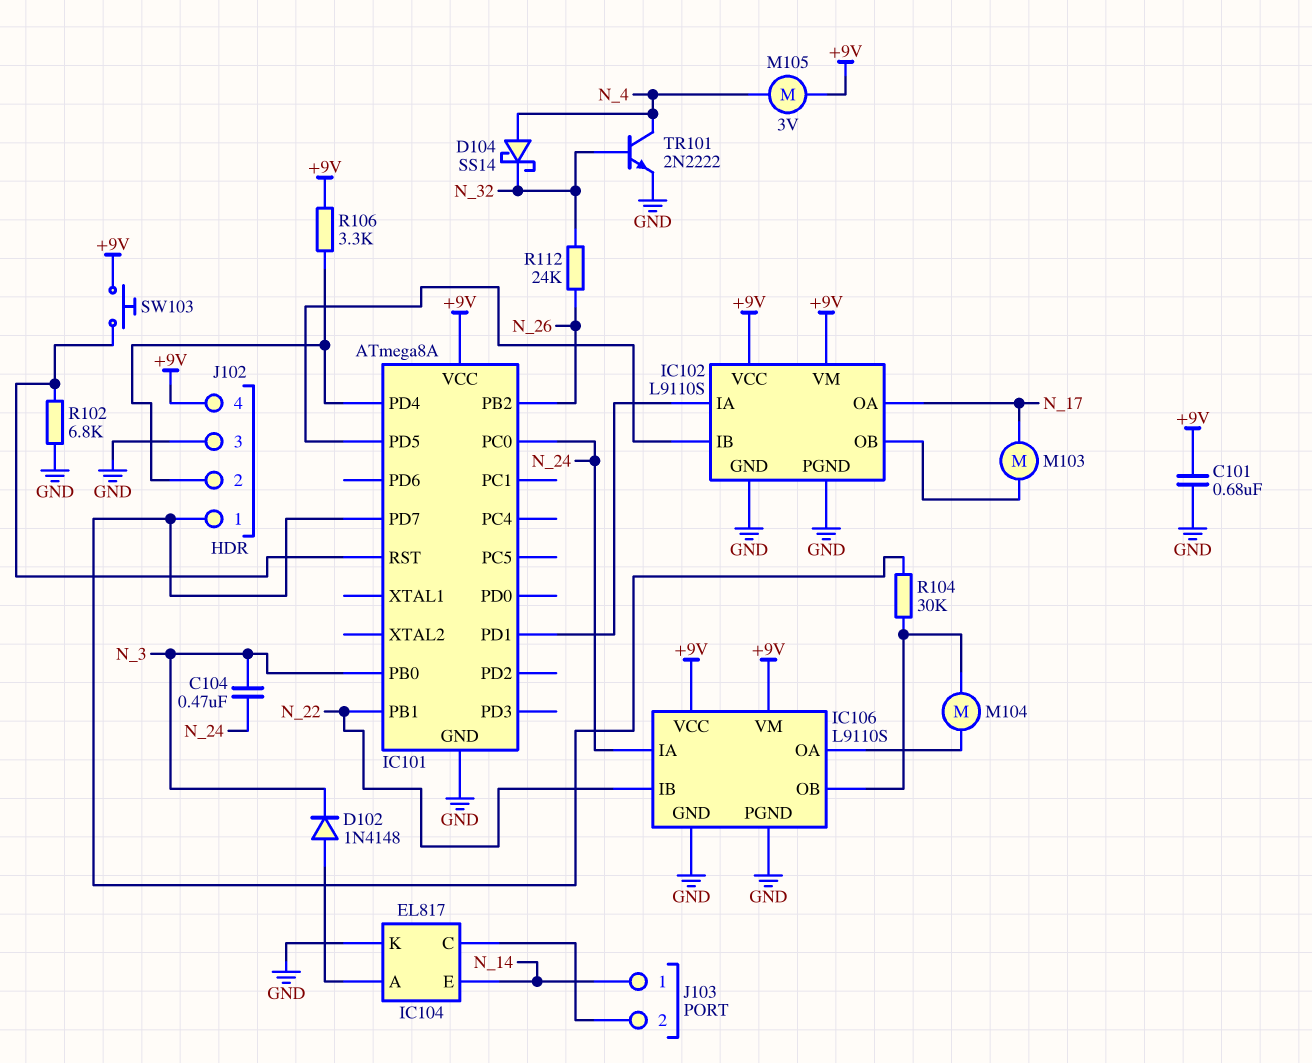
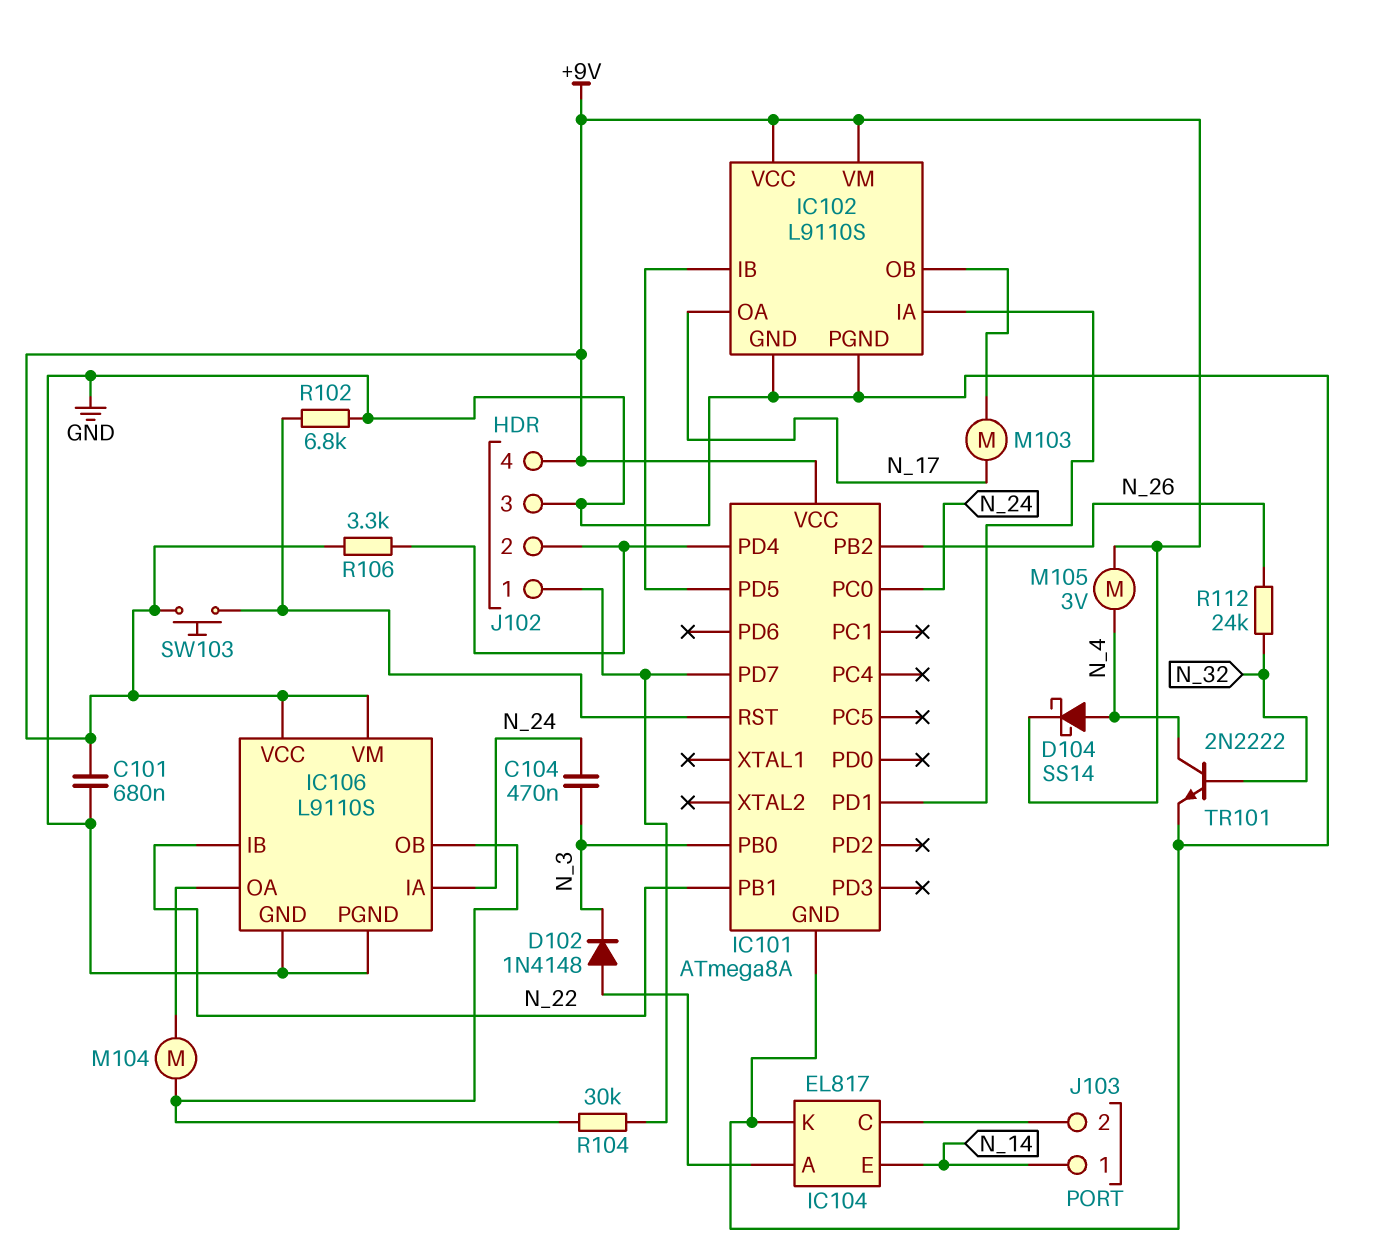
D104: schottky SS14 (A N_4, K N_32) -> schottky SS14 (A N_4, K +9V)

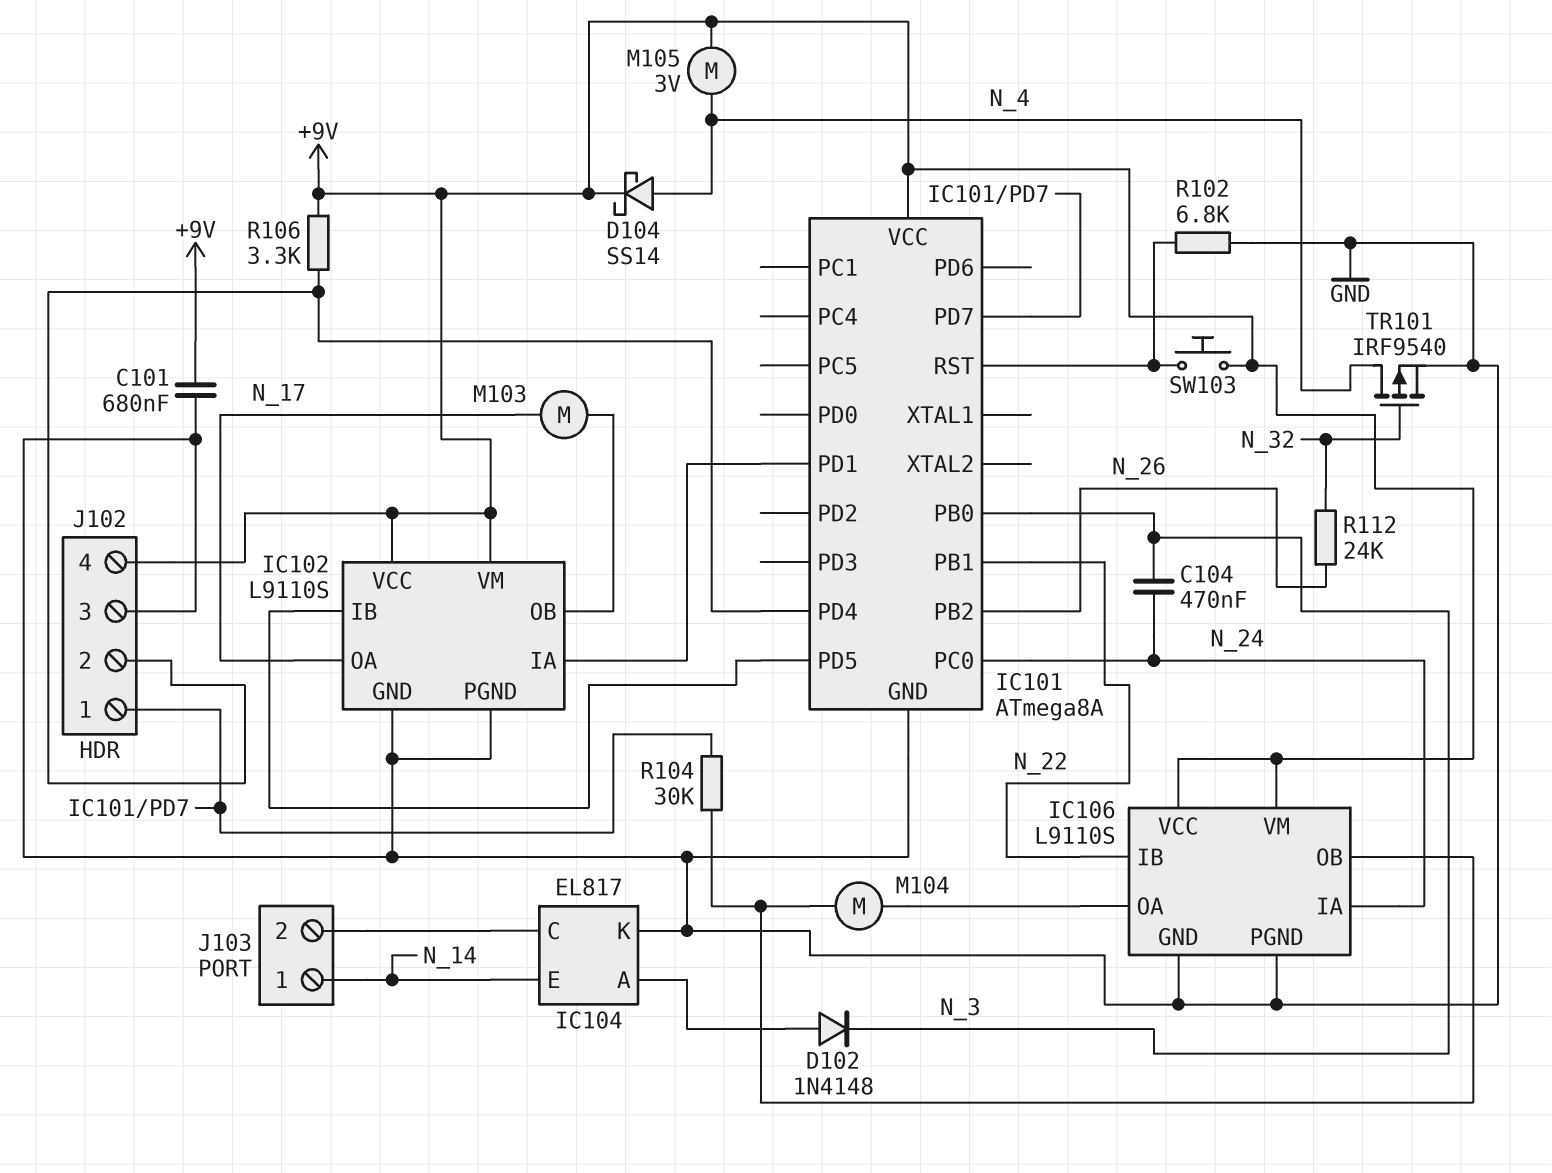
TR101: NPN 2N2222 (B N_32, C N_4, E GND) -> PMOS IRF9540 (G N_32, D N_4, S GND)

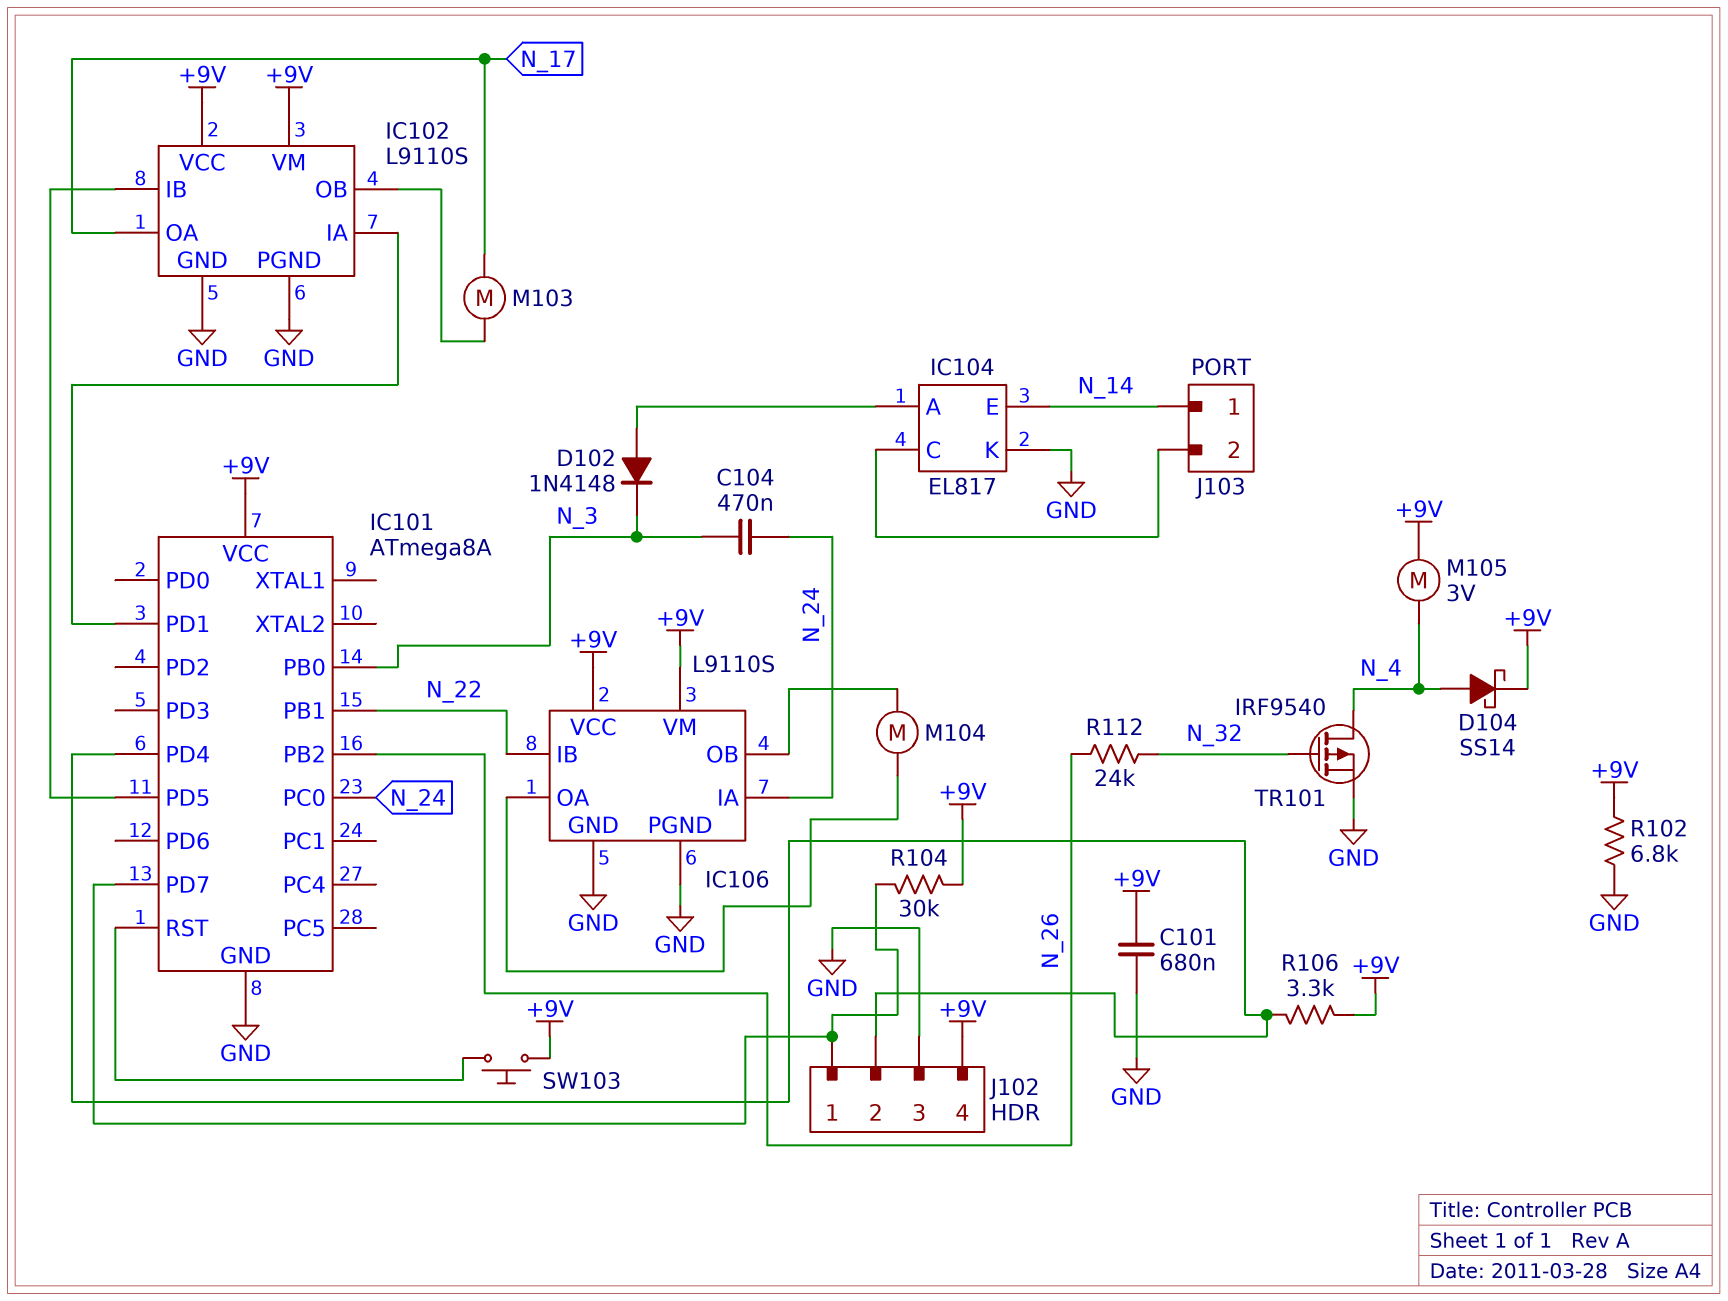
R102: 6.8k (GND, IC101/RST) -> 6.8k (+9V, GND)
R104: 30k (IC101/PD7, IC106/OB) -> 30k (+9V, IC101/PD7)

